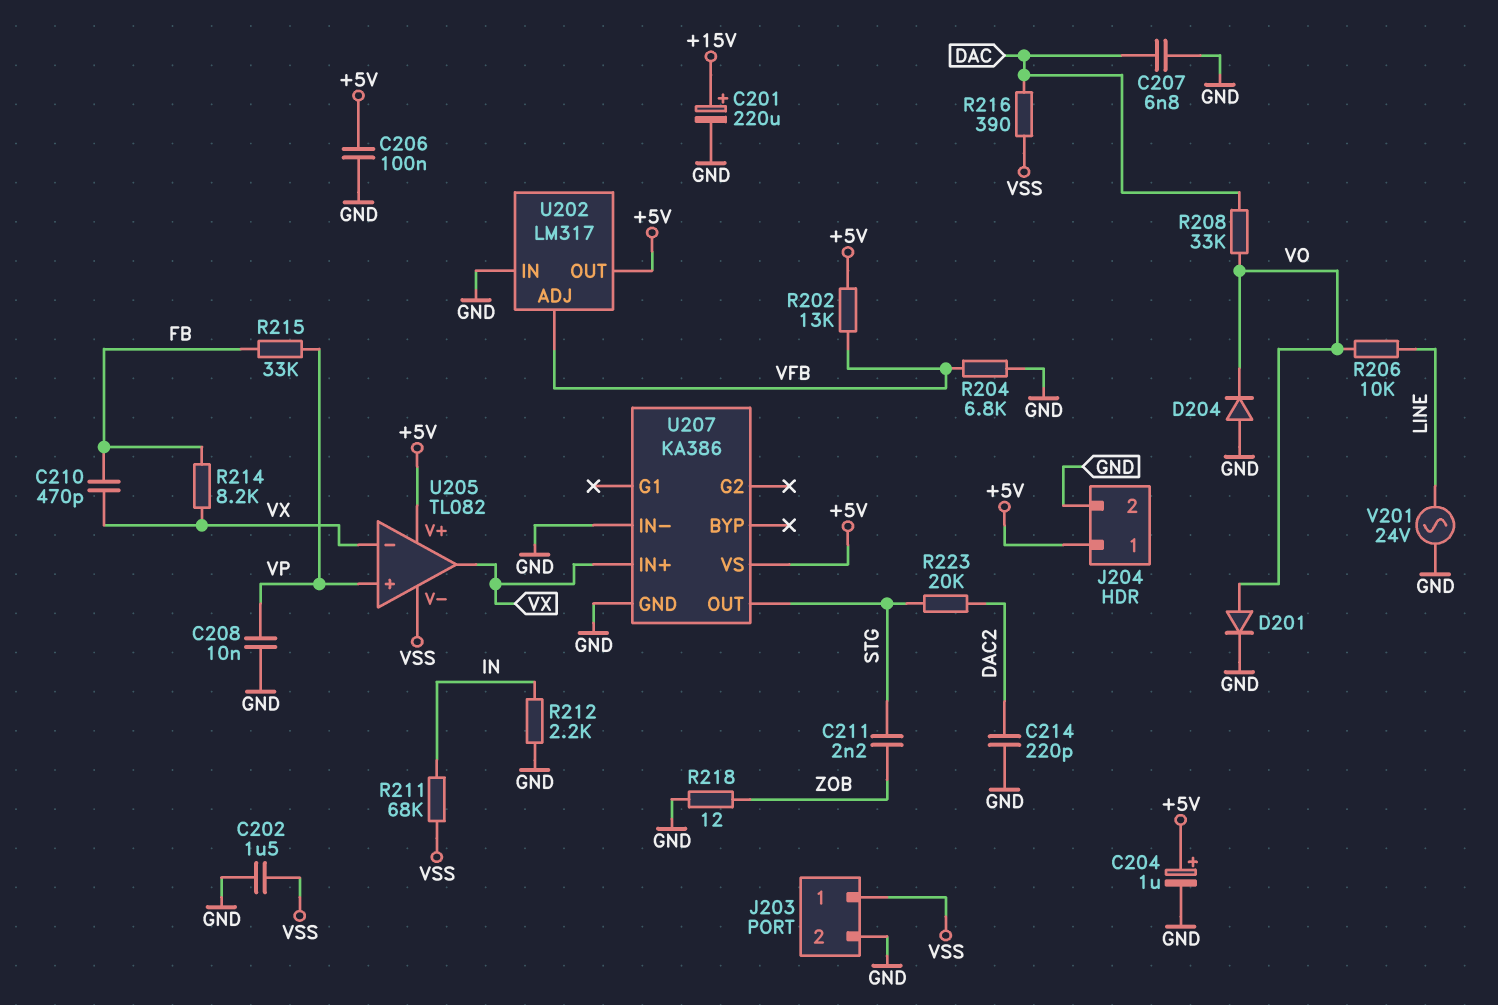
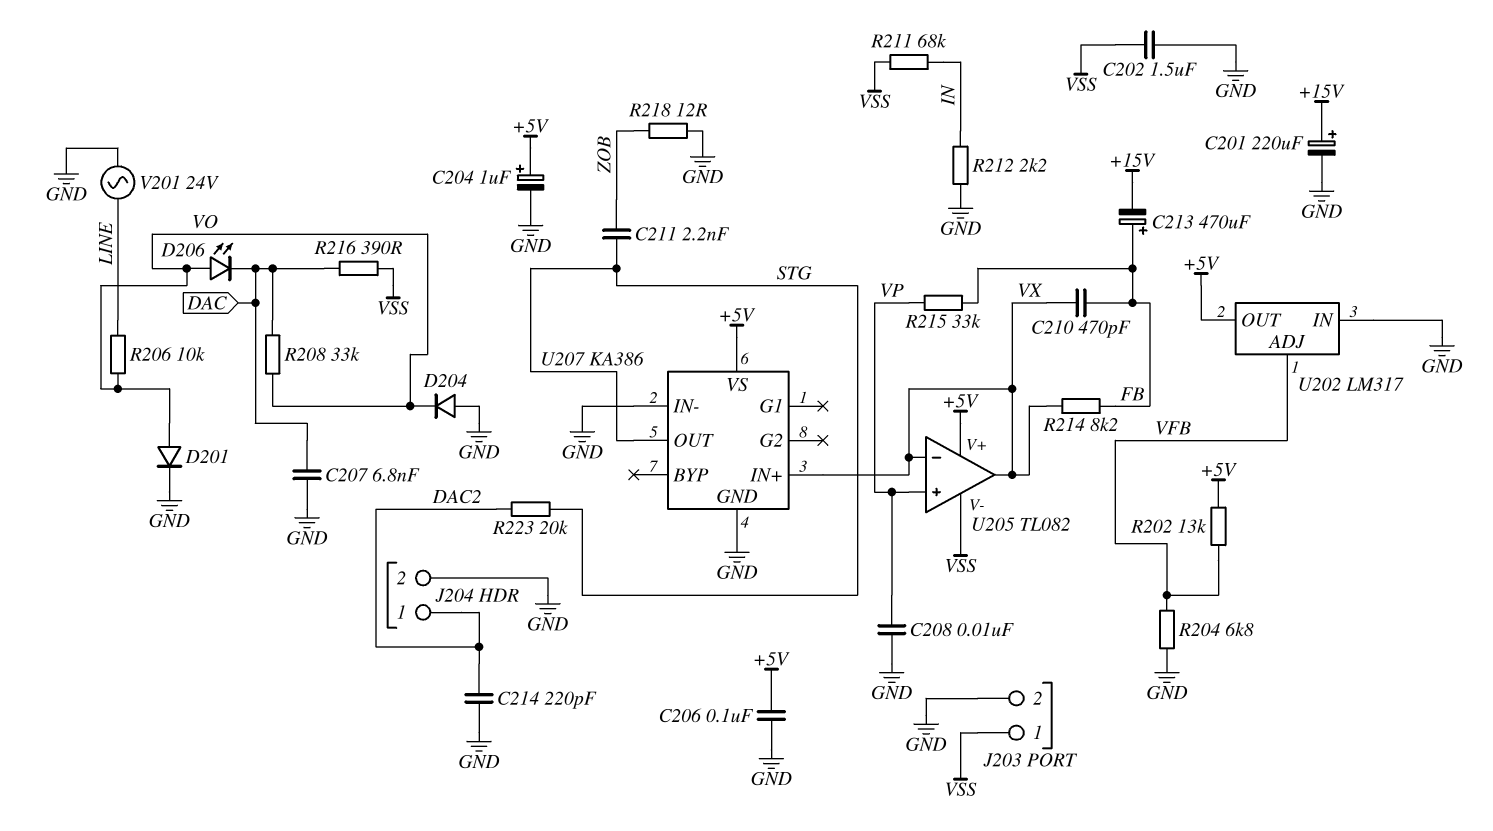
C213: none -> 470uF (plus FB, minus +15V)
D206: none -> LED (A VO, K DAC)
J204 pin 1: +5V -> DAC2

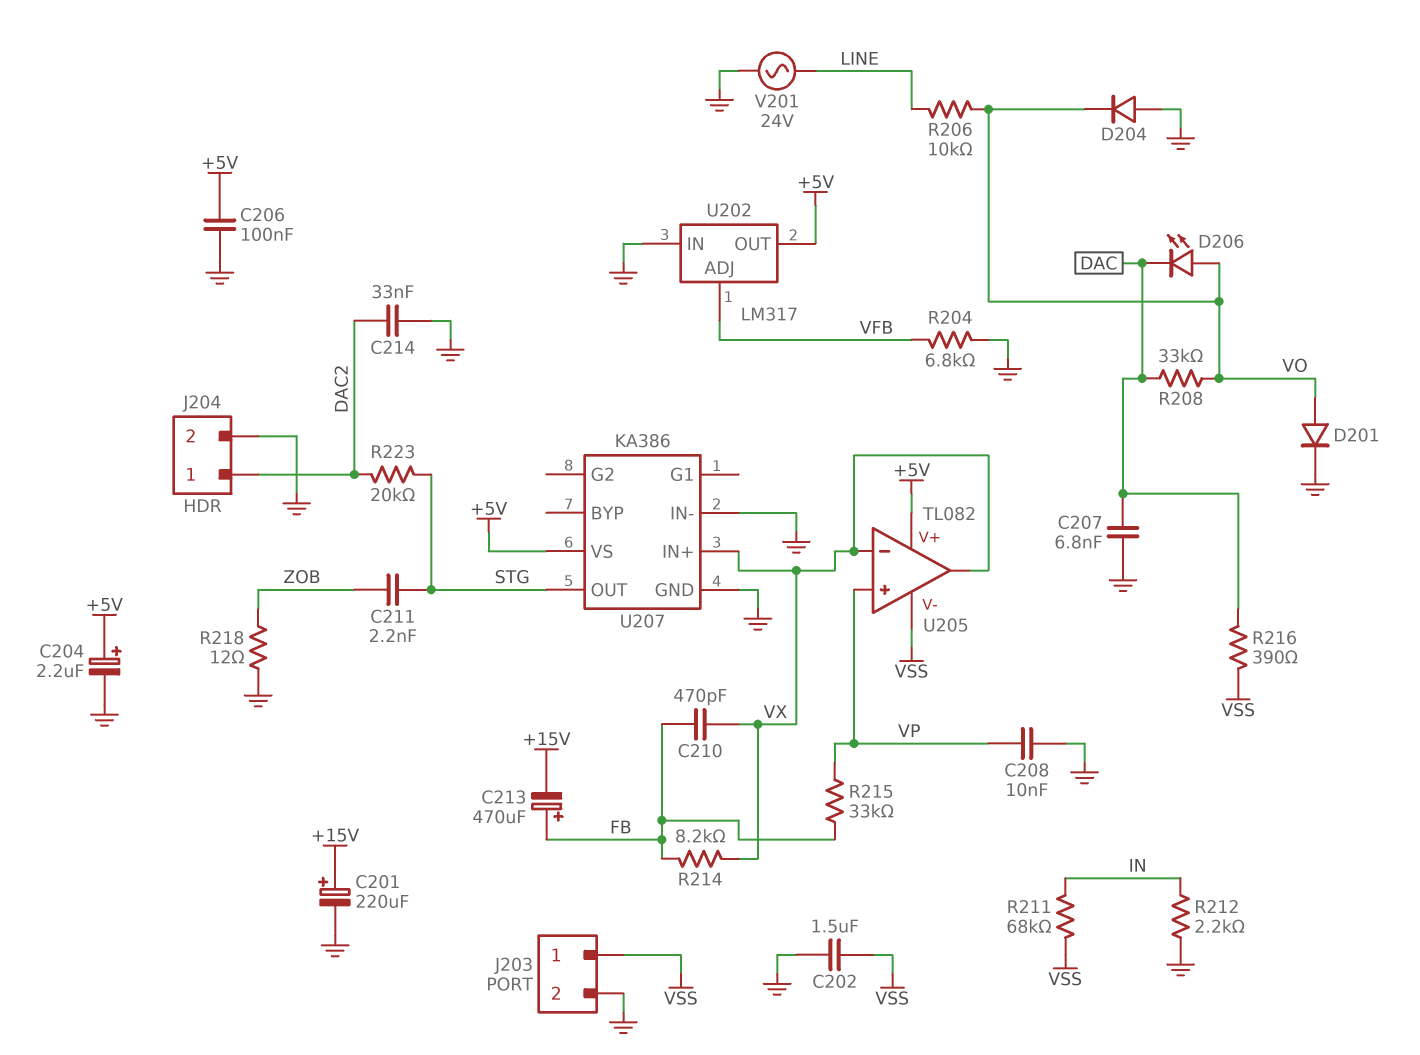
C204: 1uF (plus +5V, minus GND) -> 2.2uF (plus +5V, minus GND)
C214: 220pF (DAC2, GND) -> 33nF (DAC2, GND)
R202: 13k (+5V, VFB) -> none

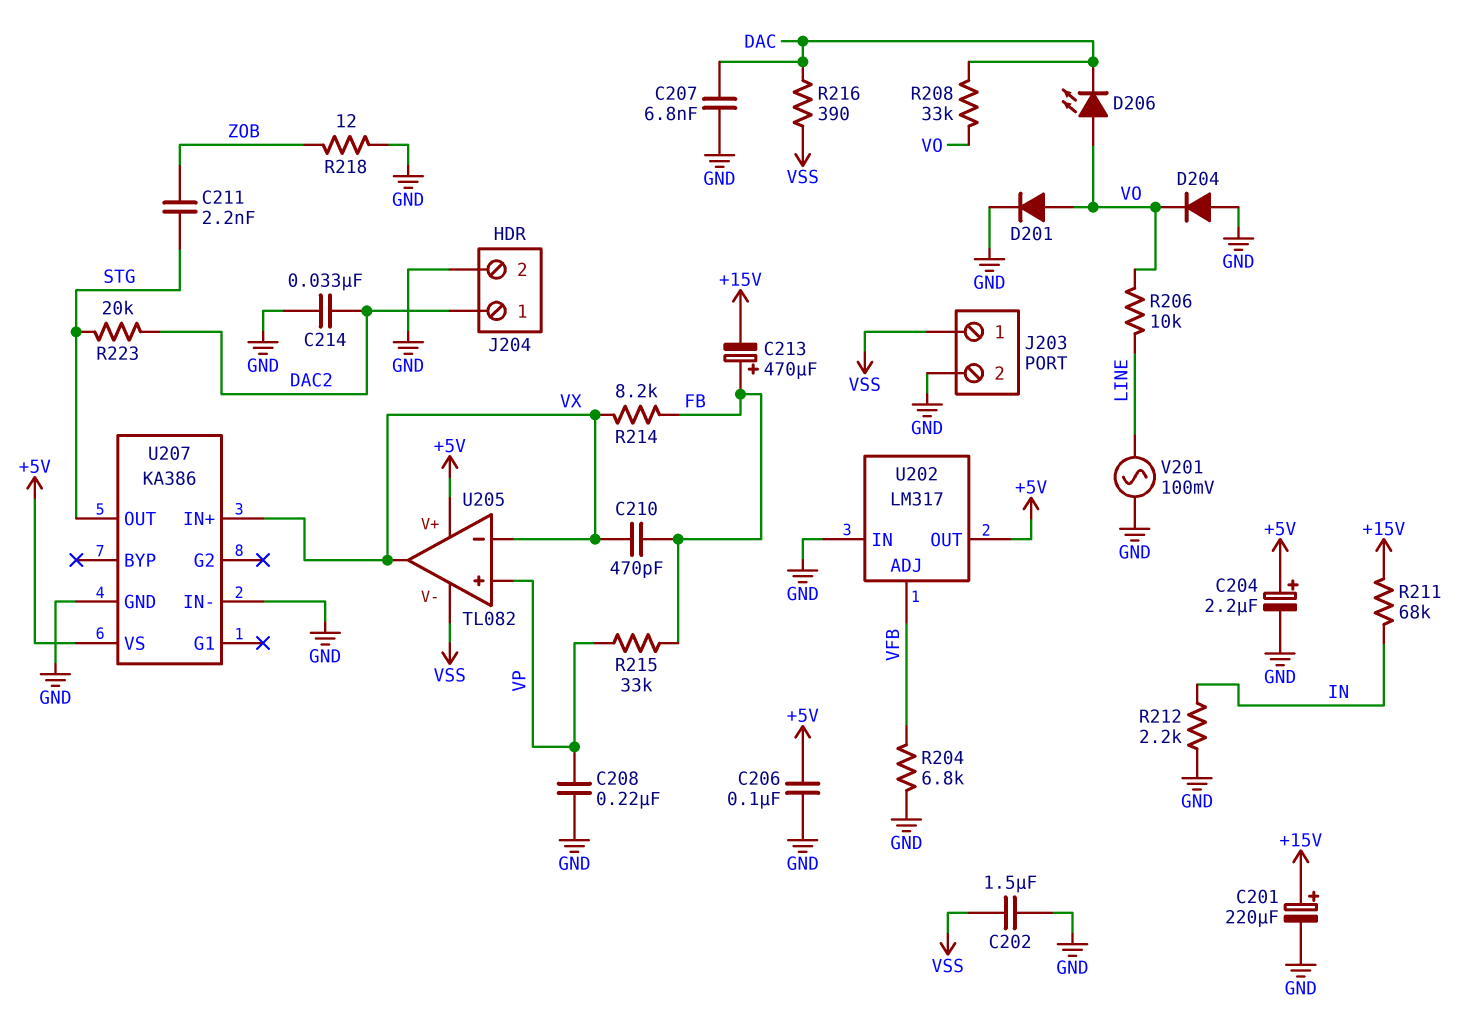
C208: 10nF (GND, VP) -> 220nF (GND, VP)
R211: 68k (IN, VSS) -> 68k (+15V, IN)
V201: AC 24V (GND, LINE) -> AC 100mV (GND, LINE)

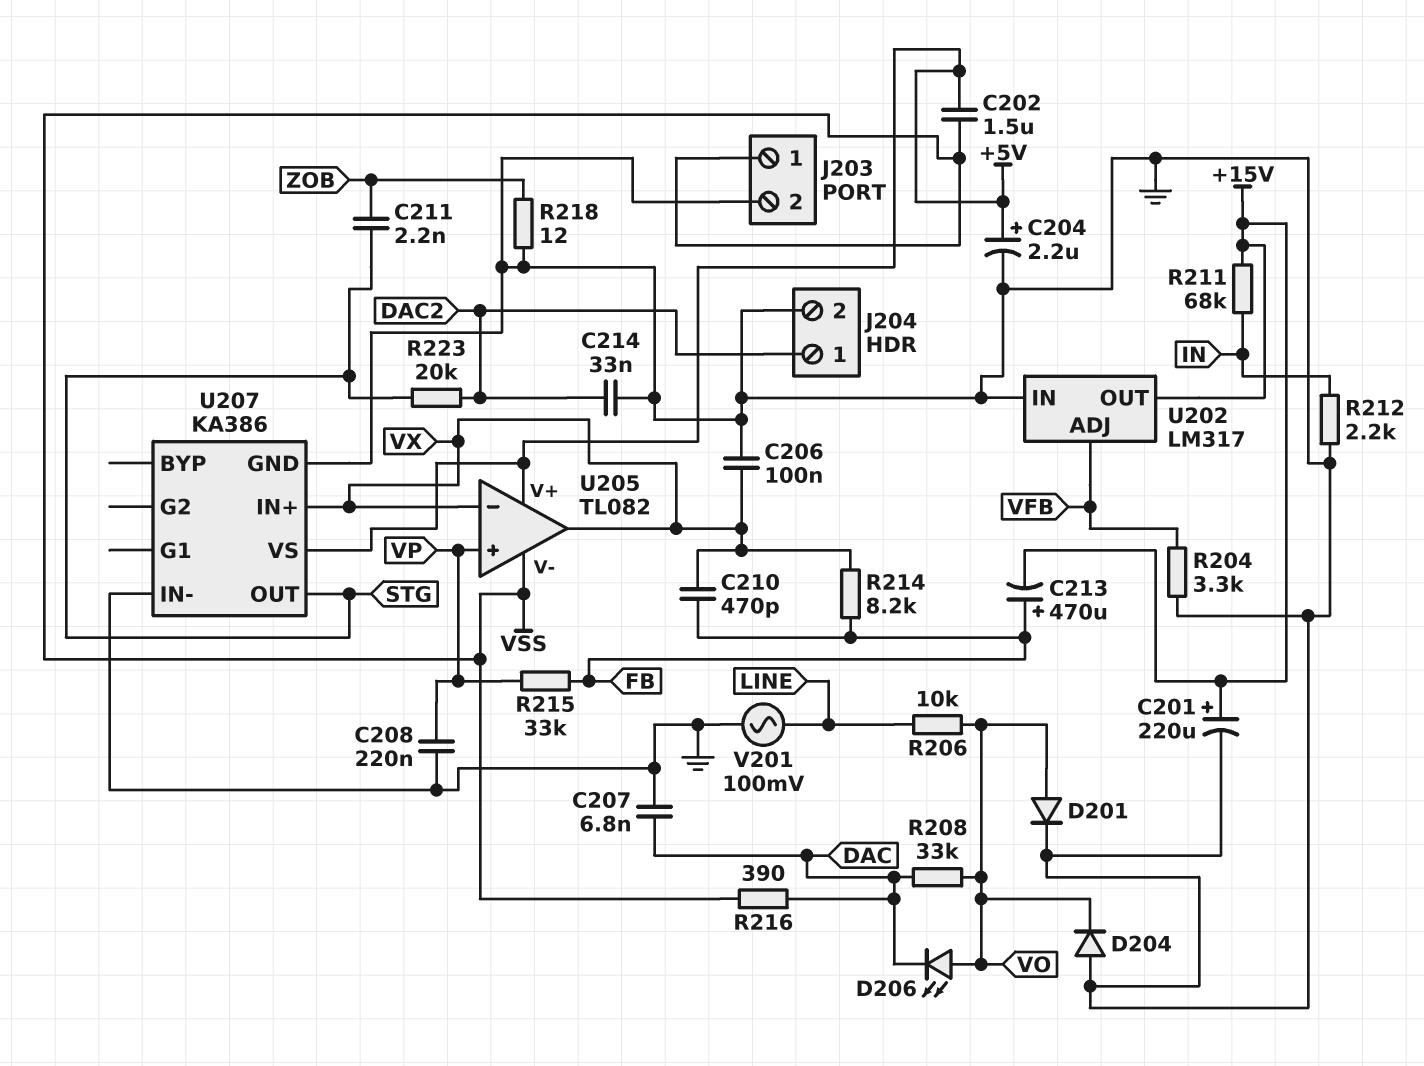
C202: 1.5uF (GND, VSS) -> 1.5uF (+5V, VSS)
C206: 100nF (+5V, GND) -> 100nF (GND, VX)
R204: 6.8k (GND, VFB) -> 3.3k (GND, VFB)
U202 pin OUT: +5V -> +15V

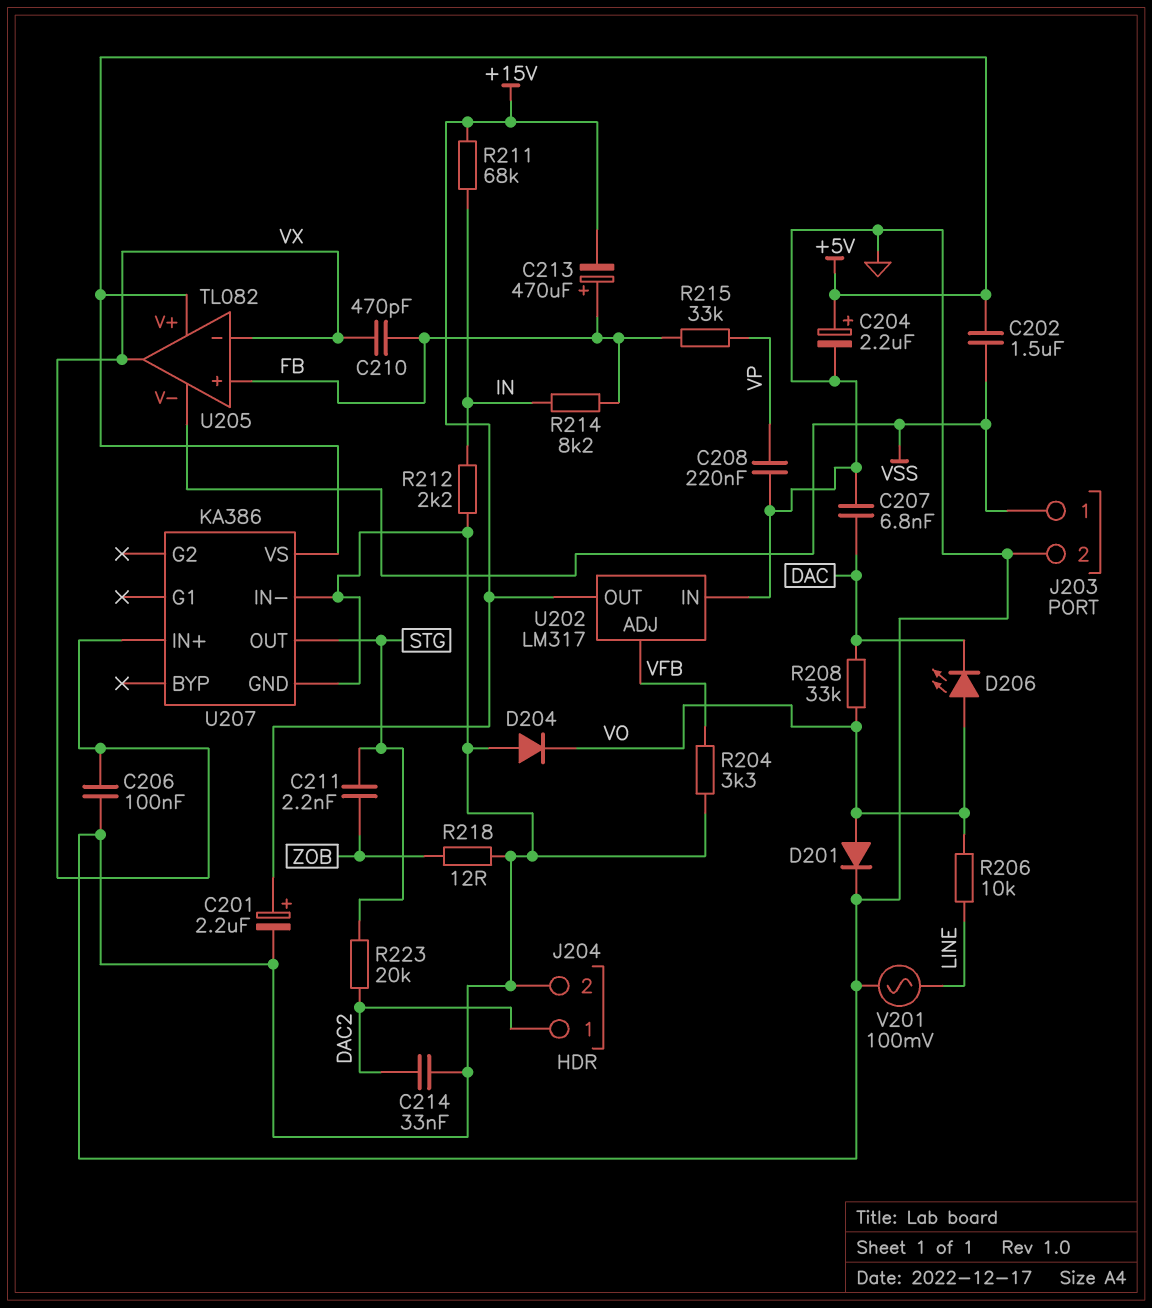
C201: 220uF (plus +15V, minus GND) -> 2.2uF (plus +15V, minus GND)
R214: 8.2k (FB, VX) -> 8.2k (FB, IN)
R216: 390 (DAC, VSS) -> none
U205 pin in+: VP -> FB

